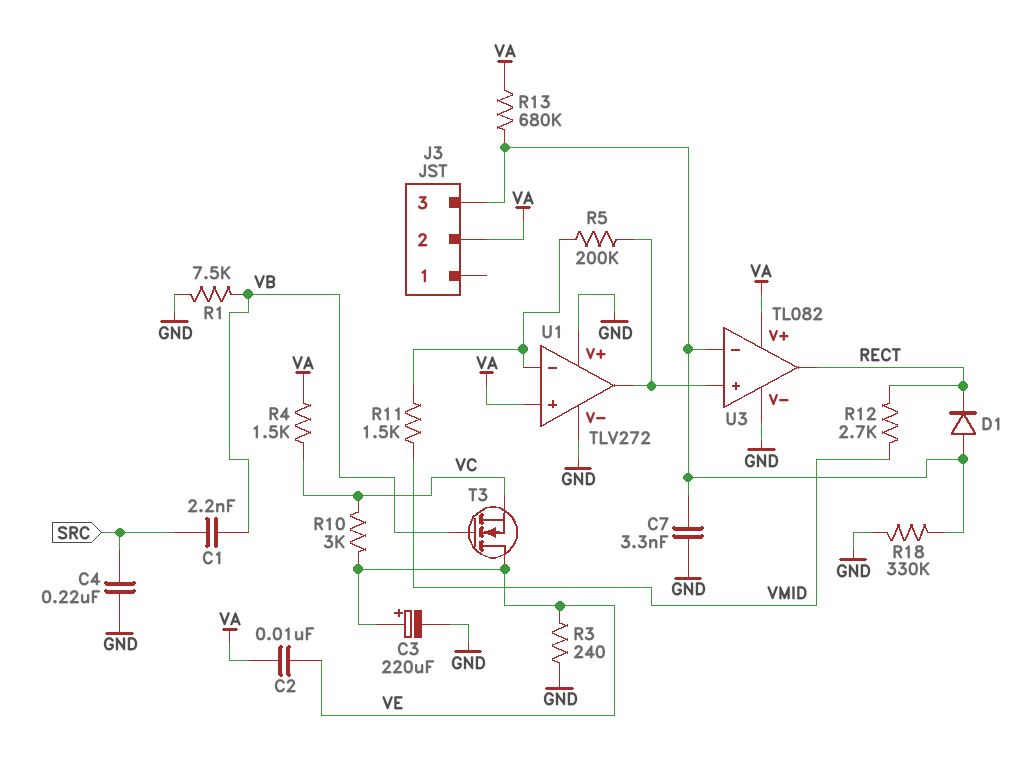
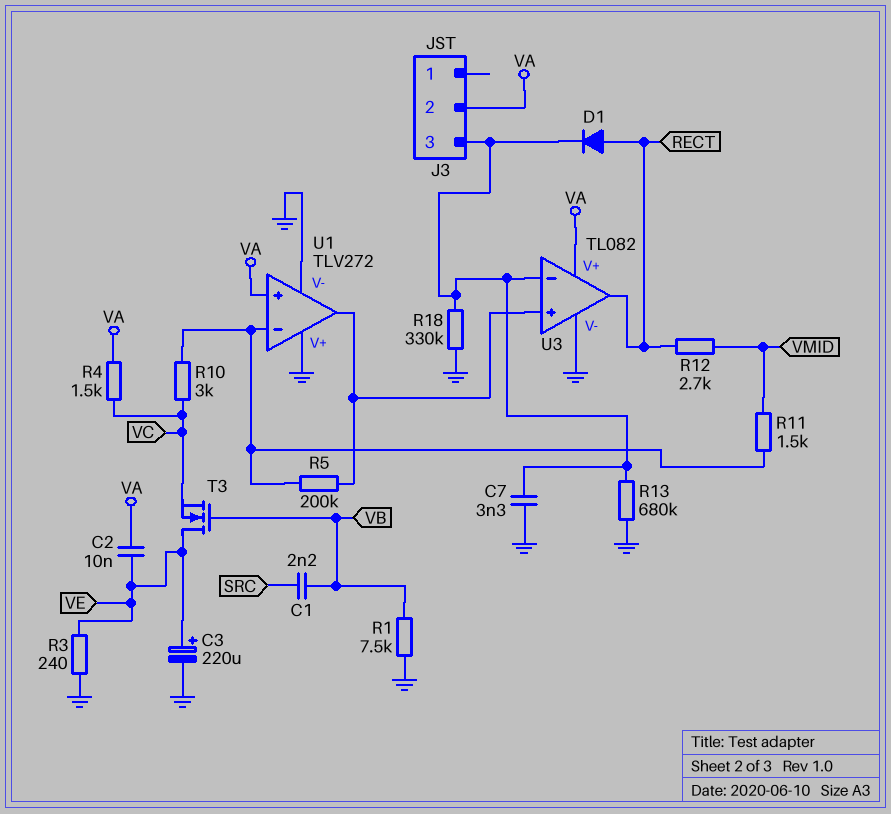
C4: 220nF (GND, SRC) -> none
D1: diode (A J3/3, K RECT) -> diode (A RECT, K J3/3)
R10: 3k (VC, VE) -> 3k (U1/in-, VC)
R13: 680k (J3/3, VA) -> 680k (GND, J3/3)

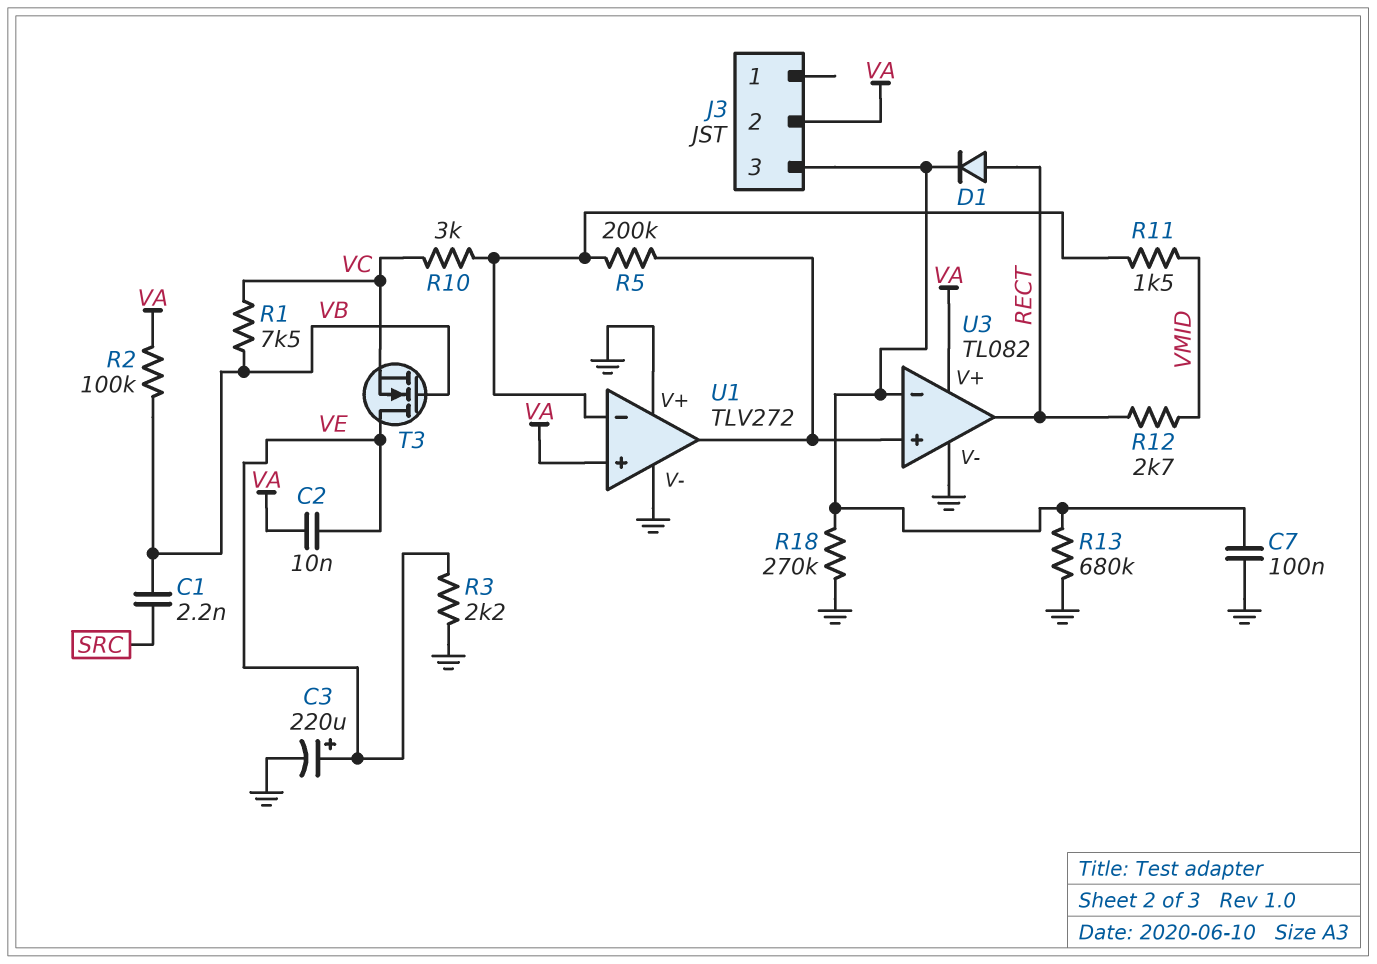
C7: 3.3nF (GND, J3/3) -> 100nF (GND, J3/3)
R1: 7.5k (GND, VB) -> 7.5k (VB, VC)
R2: none -> 100k (VA, VB)
R3: 240 (GND, VE) -> 2.2k (GND, VE)
R4: 1.5k (VA, VC) -> none
R18: 330k (GND, J3/3) -> 270k (GND, J3/3)

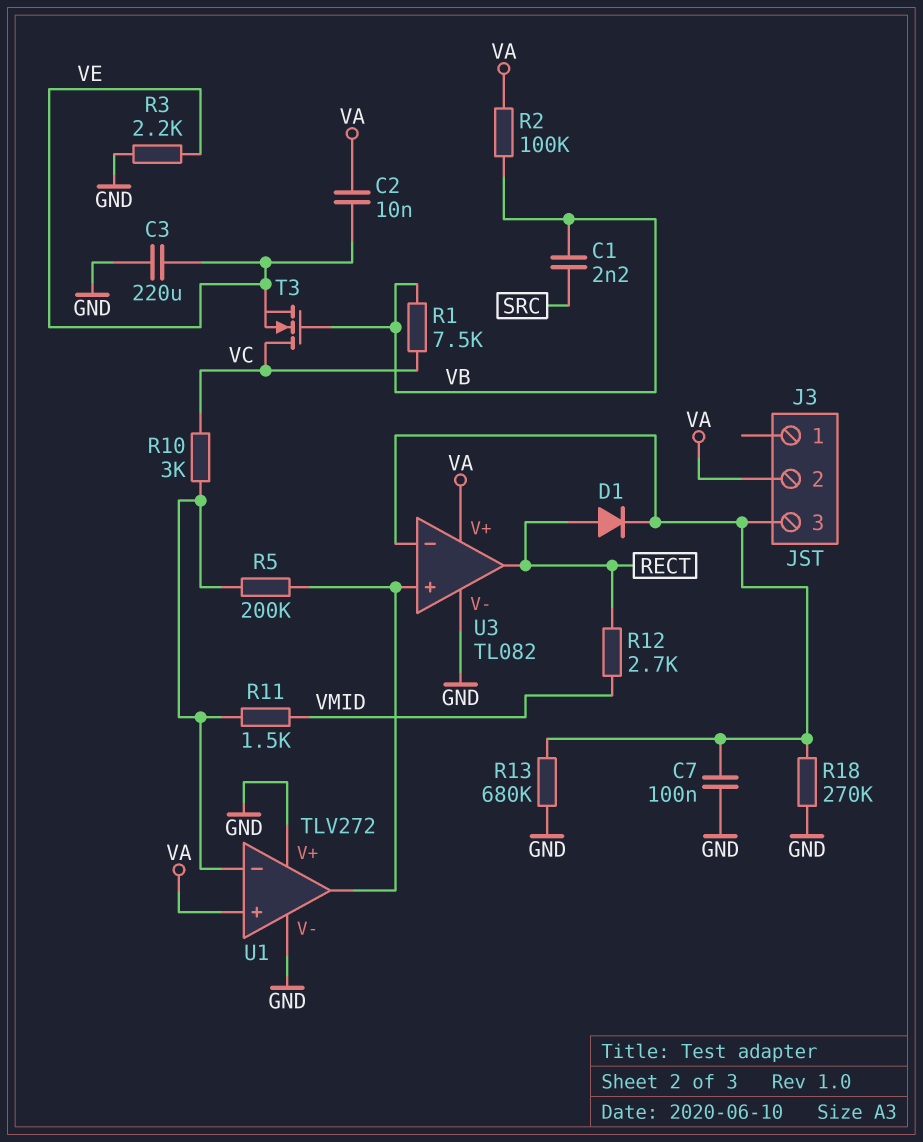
C3: 220uF (plus VE, minus GND) -> 220uF (GND, VE)
T3: NMOS (G VB, D VE, S VC) -> NMOS (G VB, D VC, S VE)

